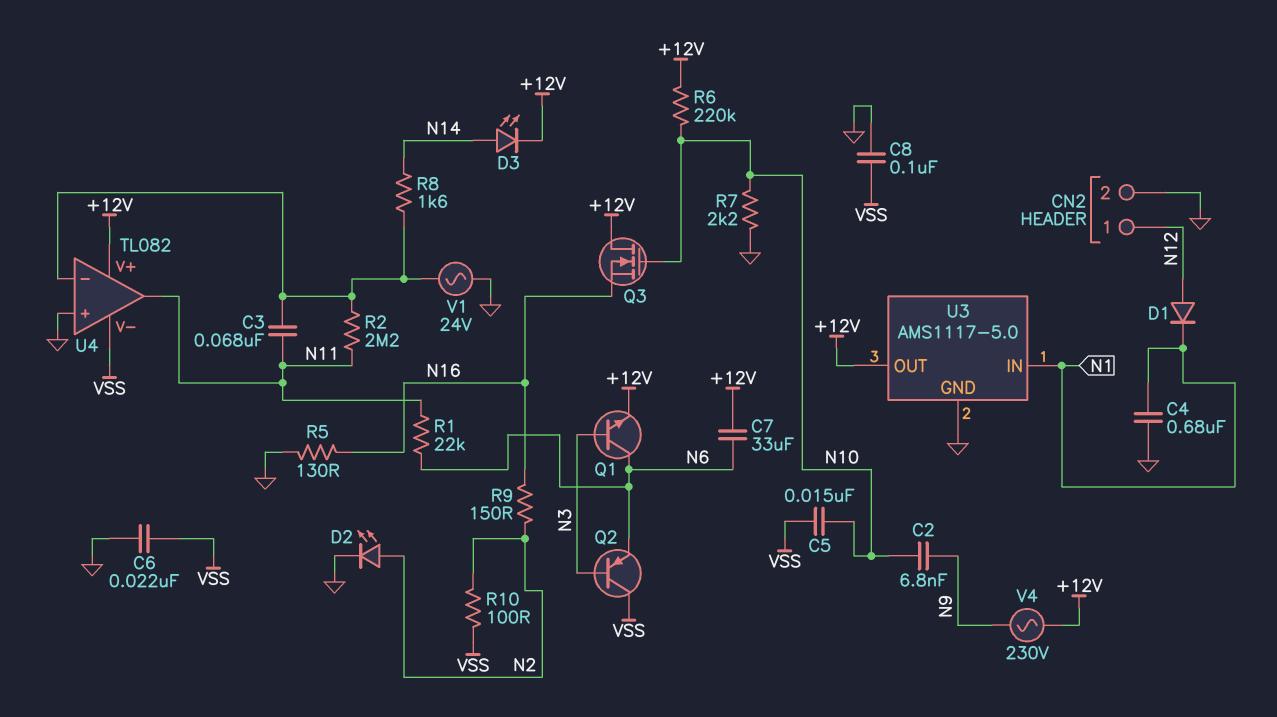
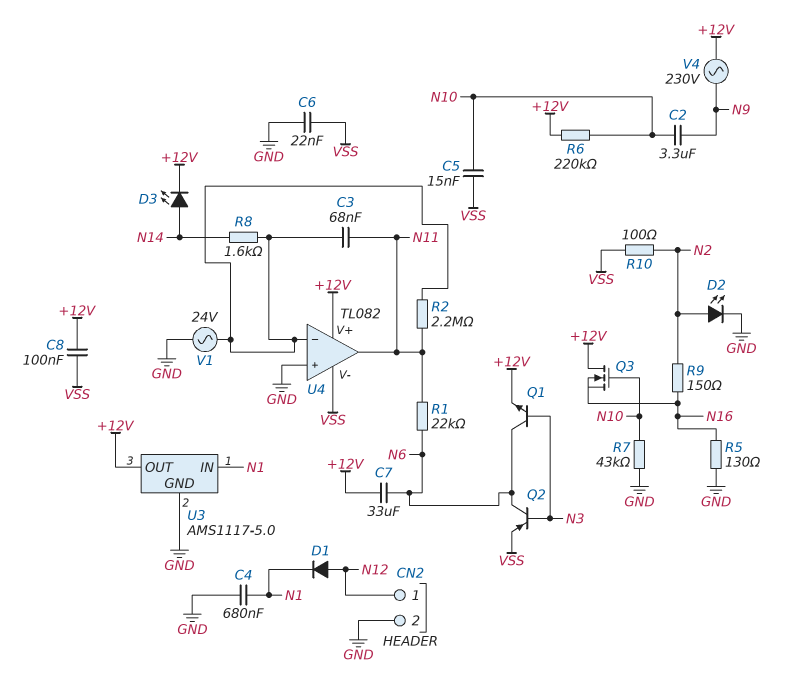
C2: 6.8nF (N9, N10) -> 3.3uF (N9, N10)
C8: 100nF (GND, VSS) -> 100nF (+12V, VSS)
Q2: PNP (B N3, C VSS, E N6) -> PNP (B N3, C N6, E VSS)
R7: 2.2k (GND, N10) -> 43k (GND, N10)

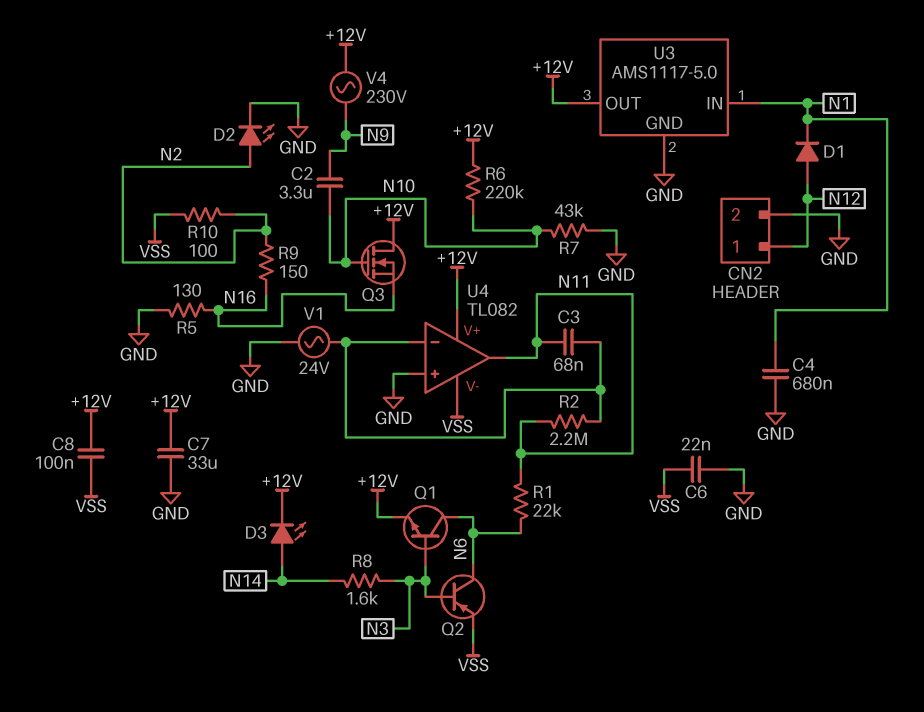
C5: 15nF (N10, VSS) -> none
C7: 33uF (+12V, N6) -> 33uF (+12V, GND)
R8: 1.6k (N14, U4/in-) -> 1.6k (N3, N14)

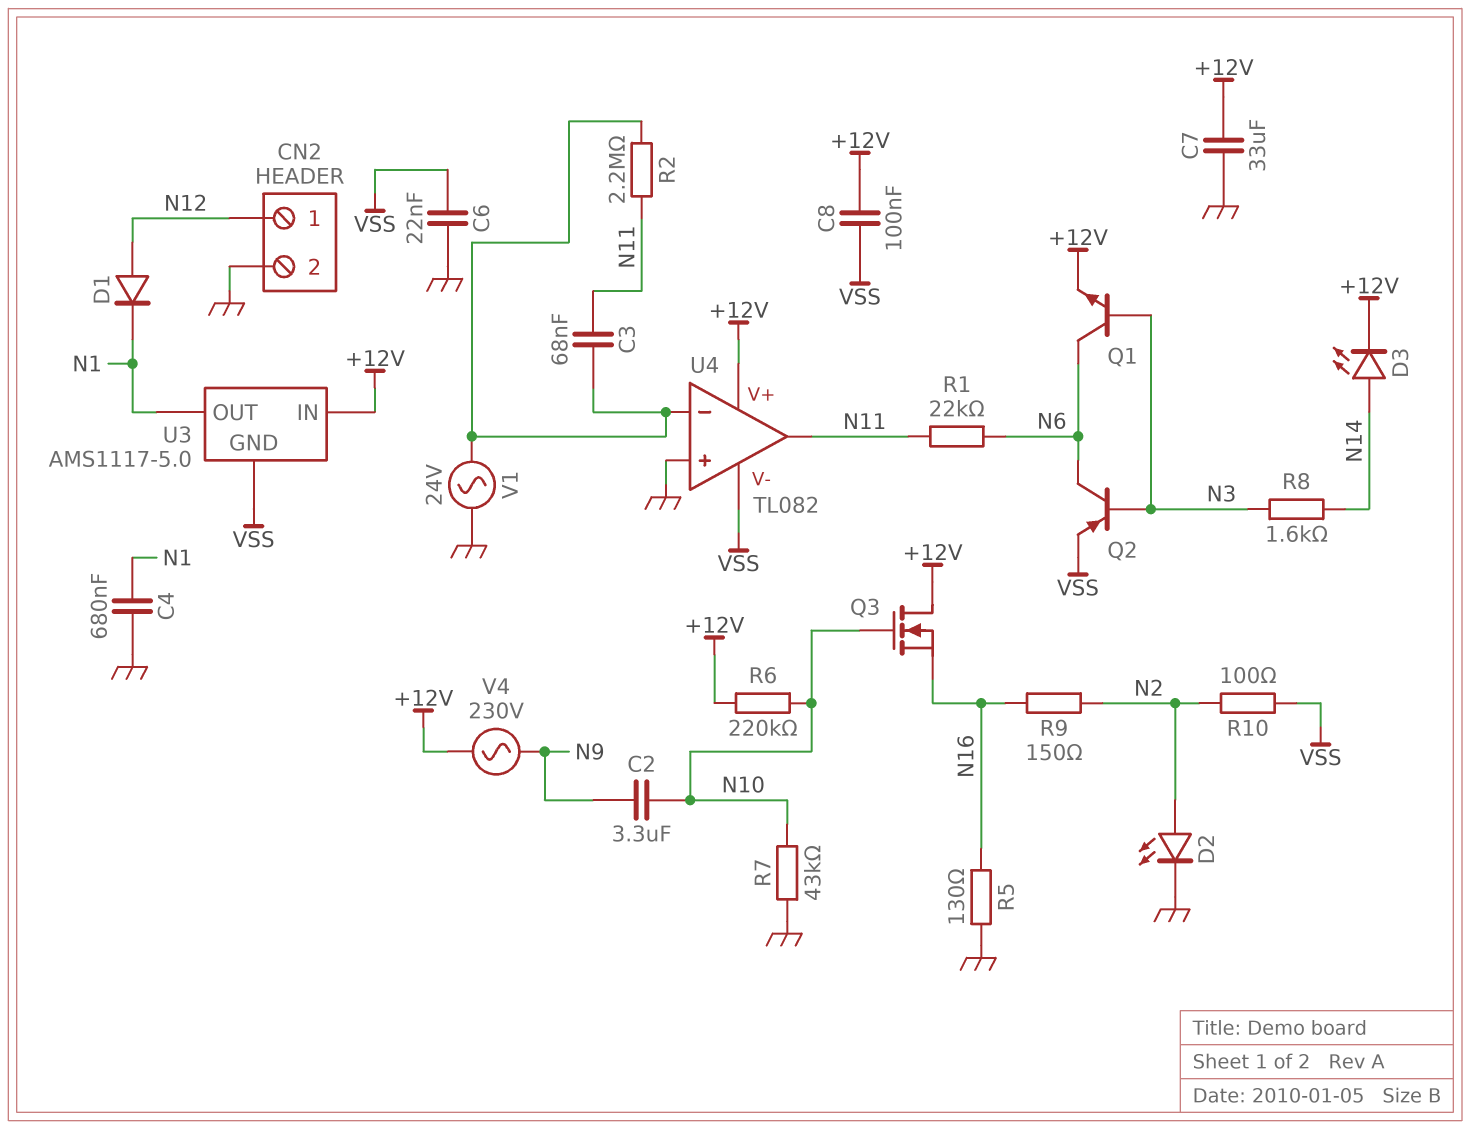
U3 pin GND: GND -> VSS
U3 pin IN: N1 -> +12V
U3 pin OUT: +12V -> N1

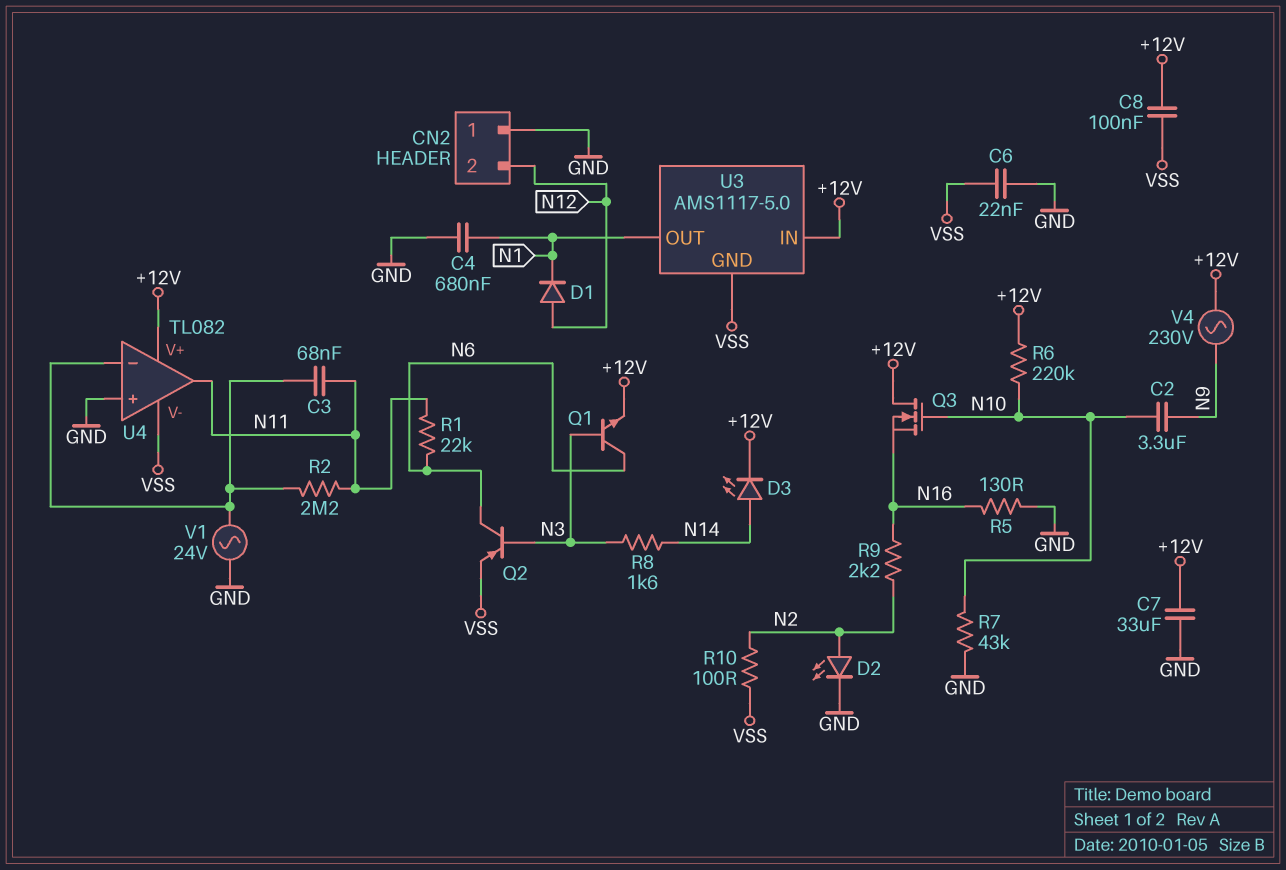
CN2 pin 1: N12 -> GND
CN2 pin 2: GND -> N12
R9: 150 (N2, N16) -> 2.2k (N2, N16)

